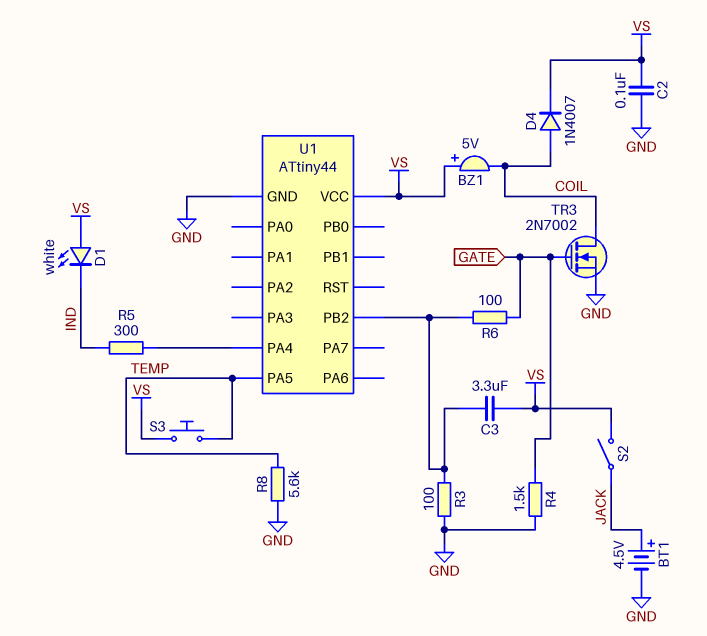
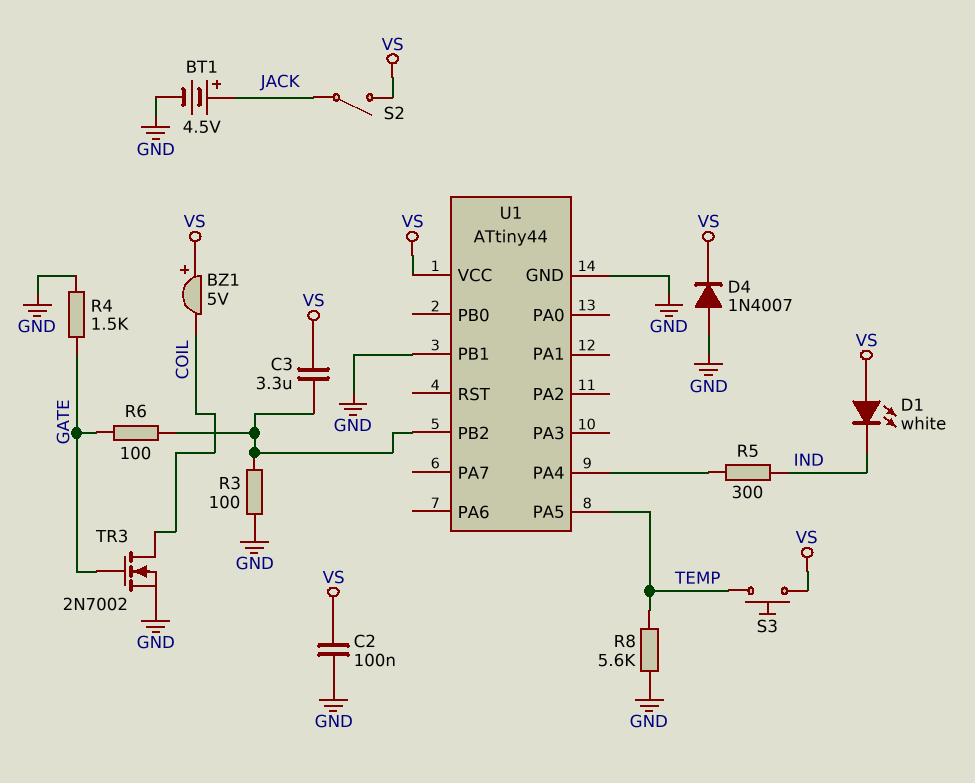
D4: diode 1N4007 (A COIL, K VS) -> diode 1N4007 (A GND, K VS)
U1 pin PB1: none -> GND

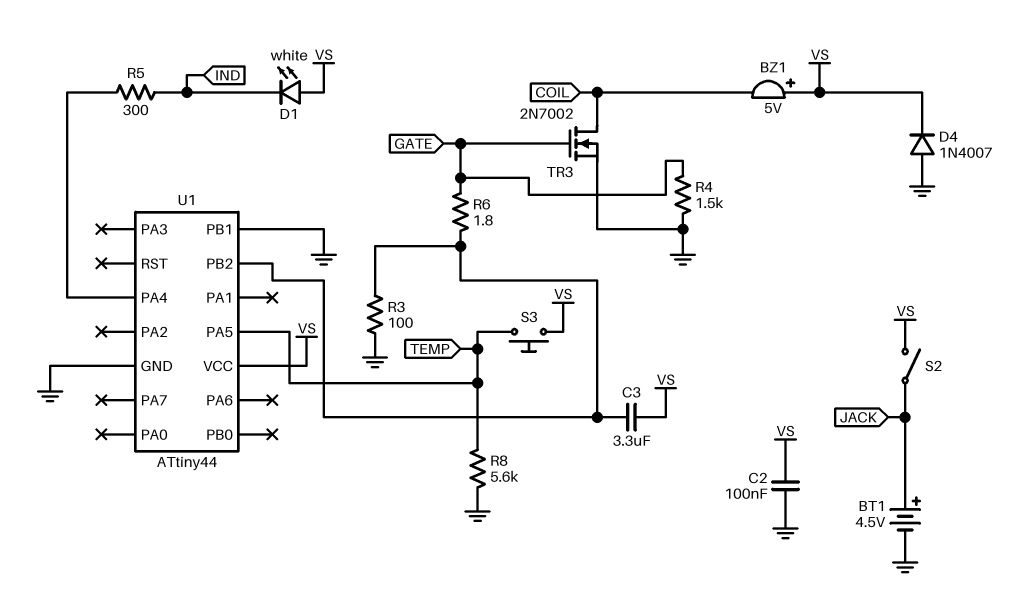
R6: 100 (GATE, U1/PB2) -> 1.8 (GATE, U1/PB2)

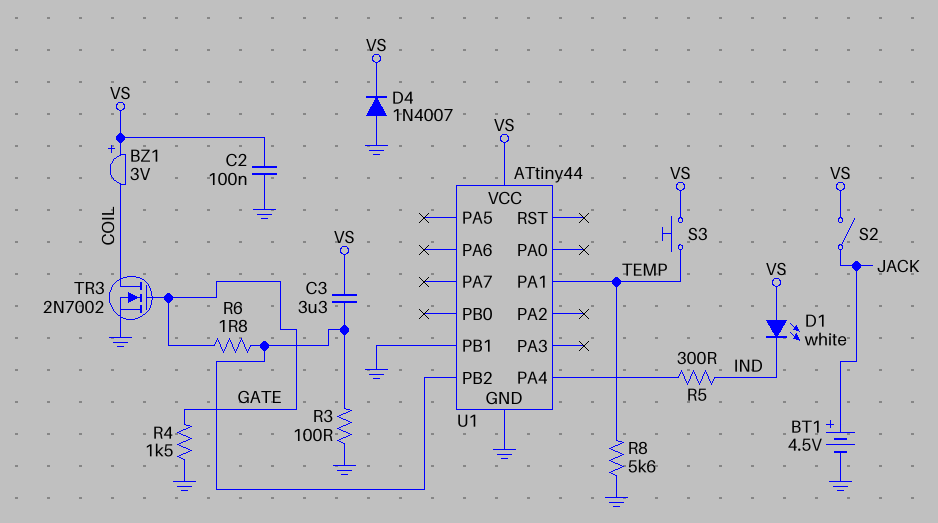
BZ1: buzzer 5V (plus VS, minus COIL) -> buzzer 3V (plus VS, minus COIL)
U1 pin PA1: none -> TEMP
U1 pin PA5: TEMP -> none

